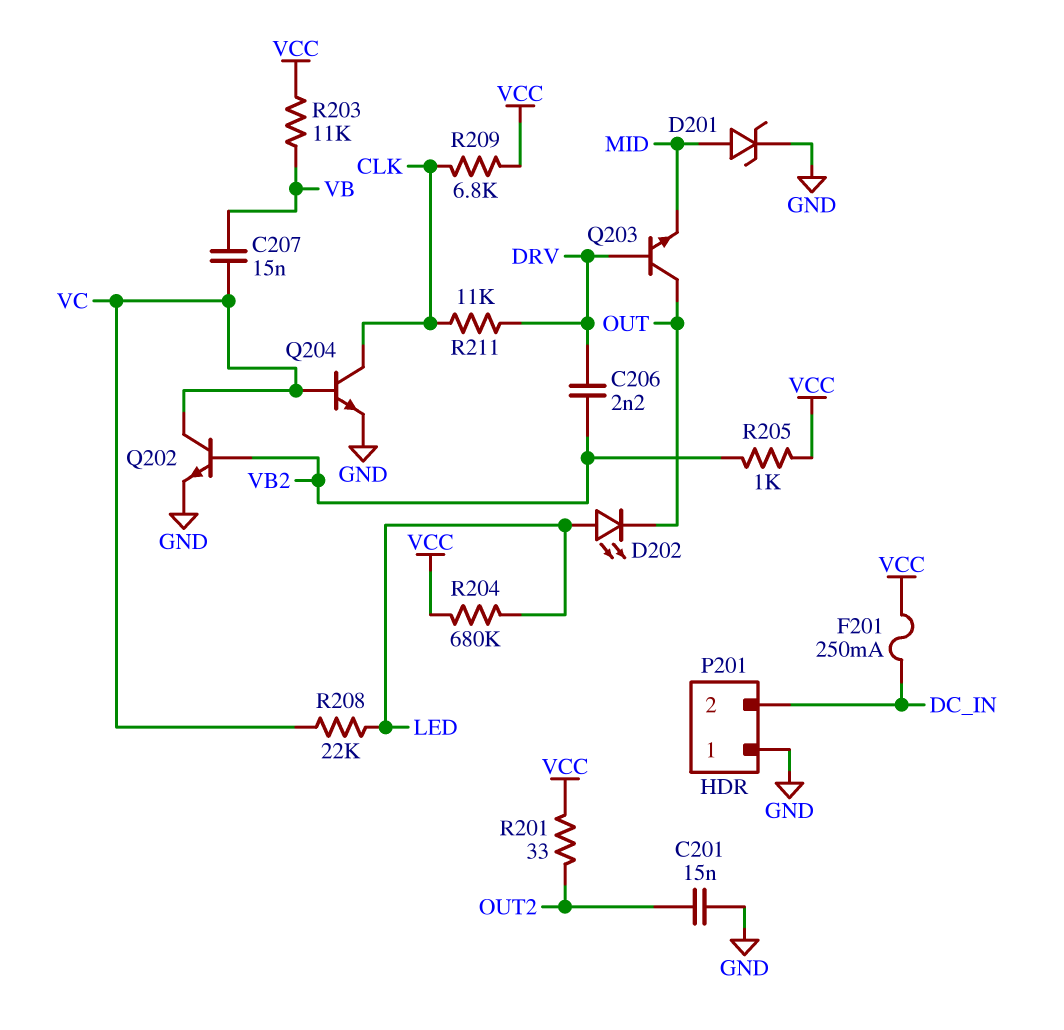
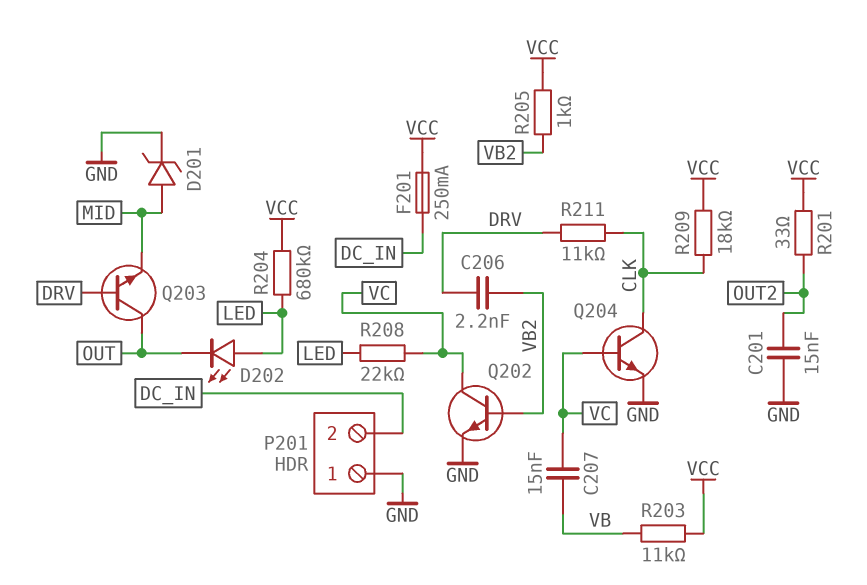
R209: 6.8k (CLK, VCC) -> 18k (CLK, VCC)

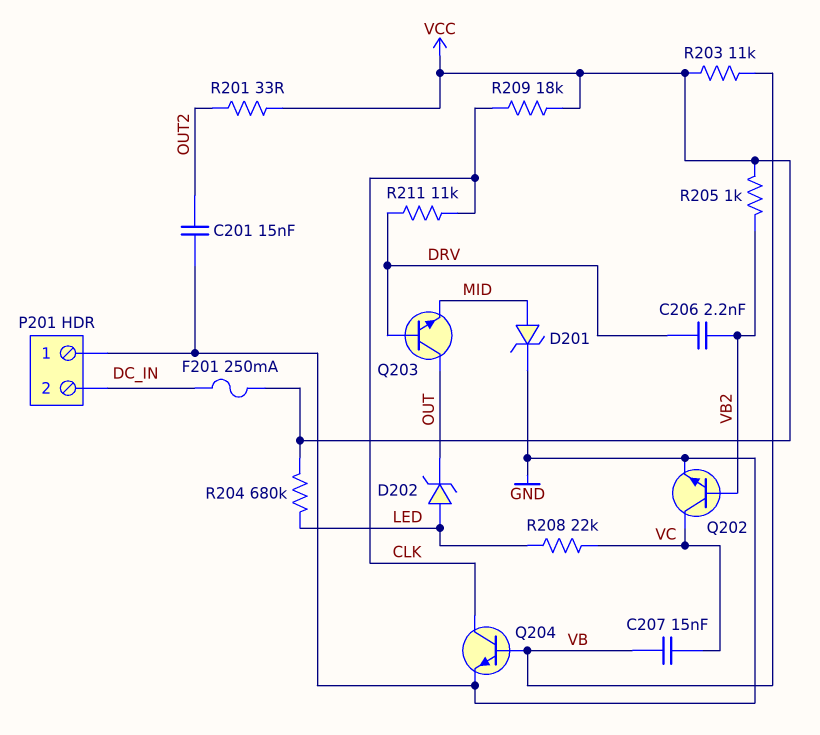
D202: LED (A LED, K OUT) -> zener (A LED, K OUT)
Q204: NPN (B VC, C CLK, E GND) -> NPN (B VB, C CLK, E GND)

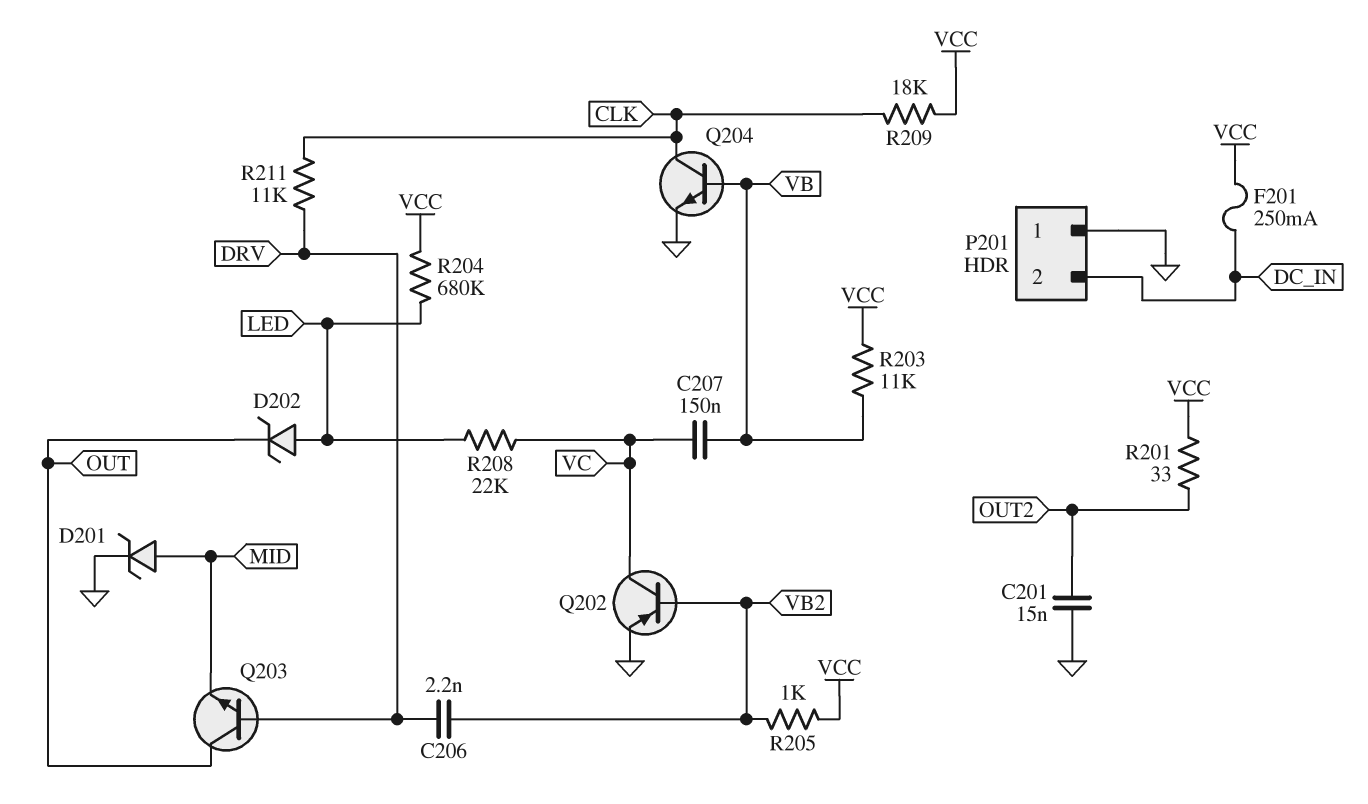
C207: 15nF (VB, VC) -> 150nF (VB, VC)
Q202: NPN (B VB2, C VC, E GND) -> PNP (B VB2, C VC, E GND)

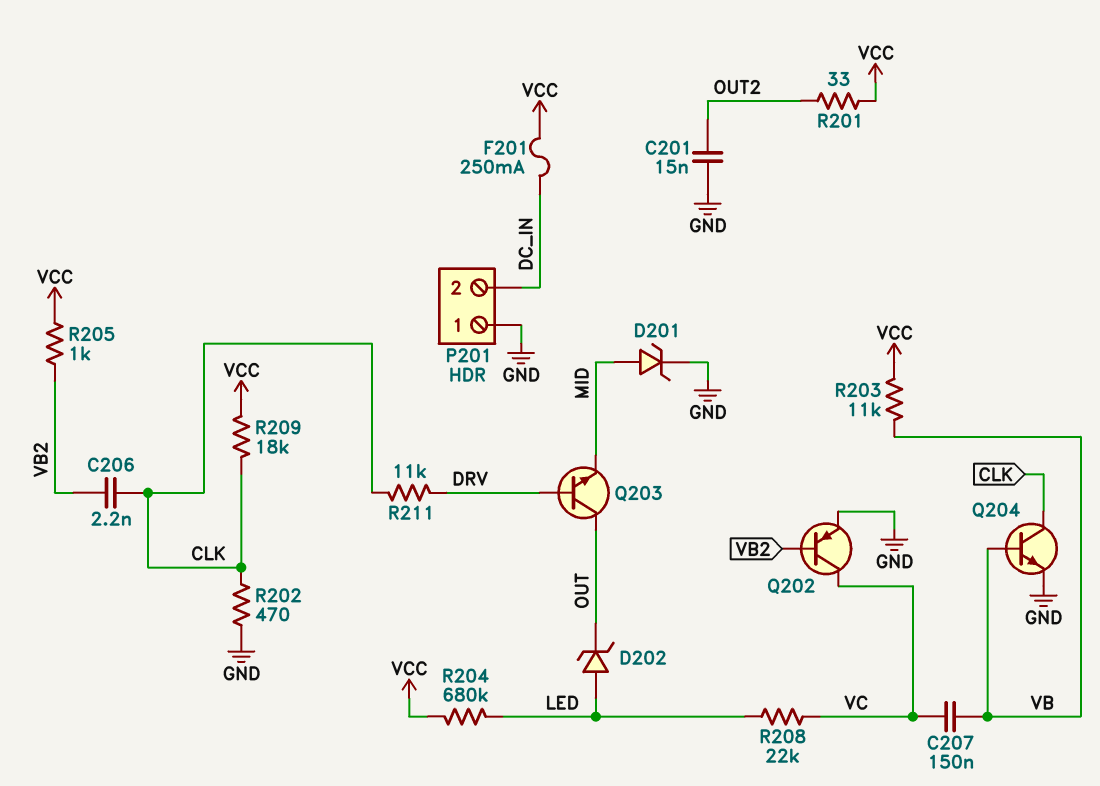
C206: 2.2nF (DRV, VB2) -> 2.2nF (CLK, VB2)
R202: none -> 470 (CLK, GND)

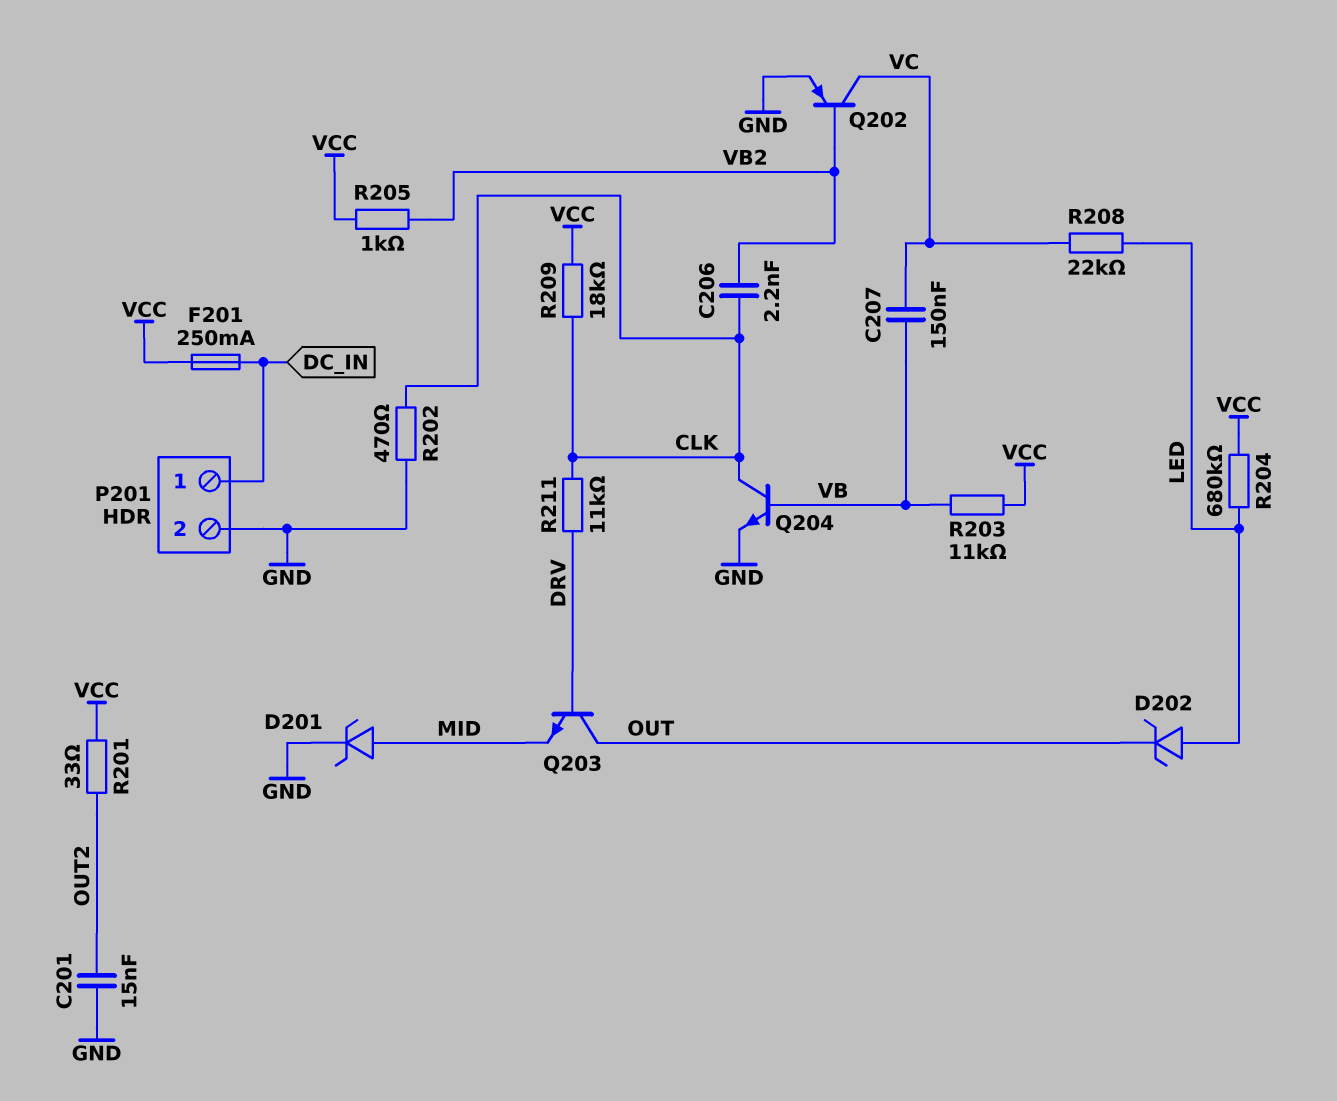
P201 pin 1: GND -> DC_IN
P201 pin 2: DC_IN -> GND

